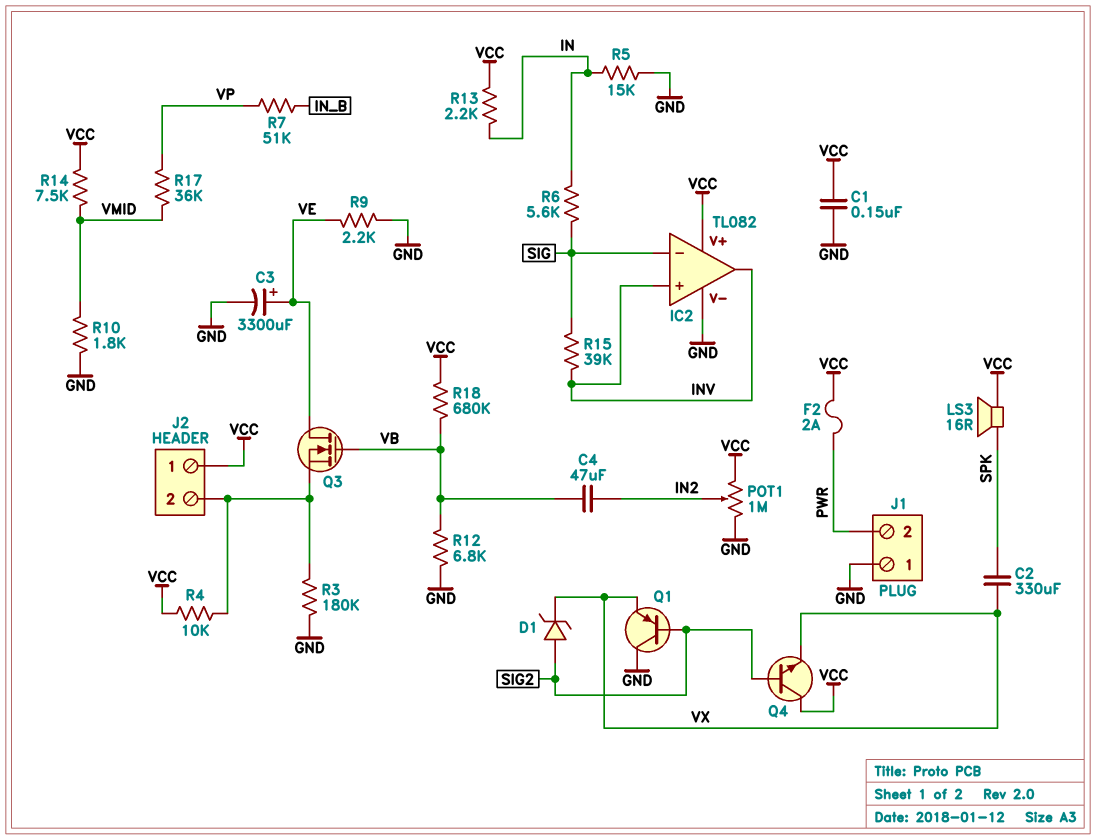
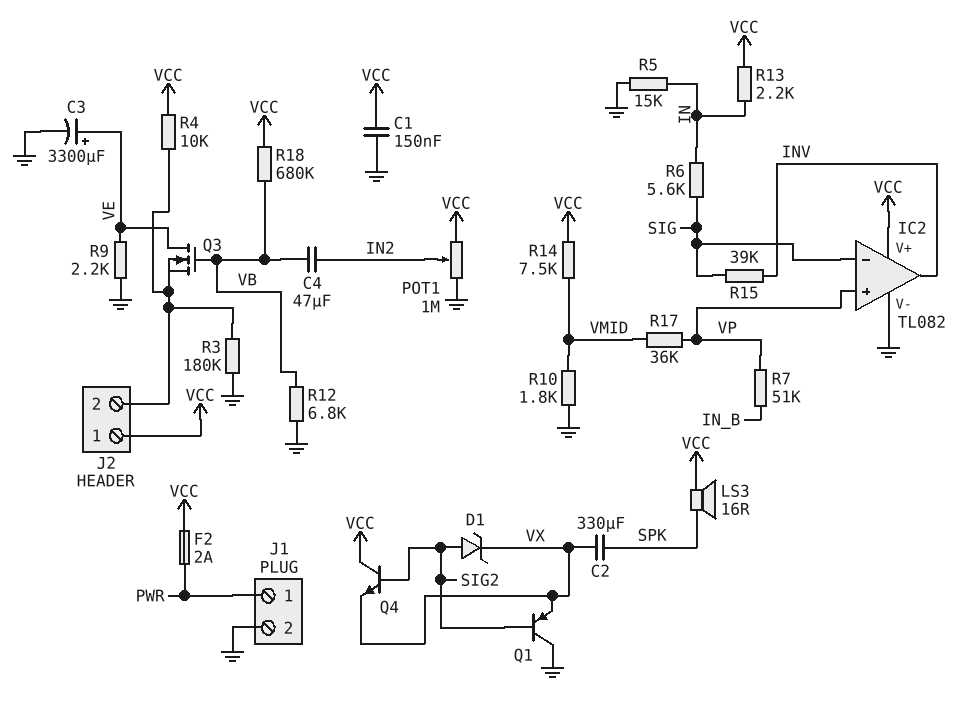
IC2 pin in+: INV -> VP
J1 pin 1: GND -> PWR
J1 pin 2: PWR -> GND

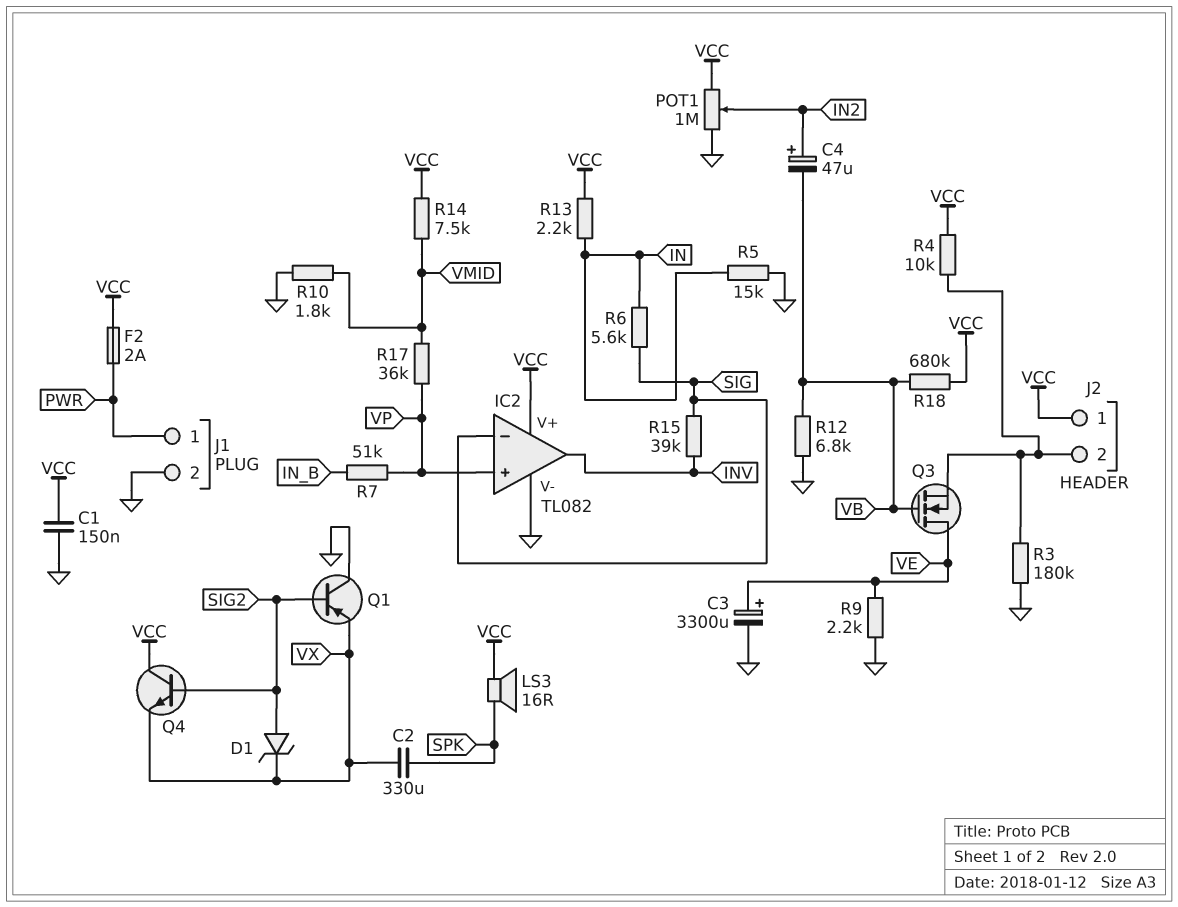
C4: 47uF (IN2, VB) -> 47uF (plus IN2, minus VB)

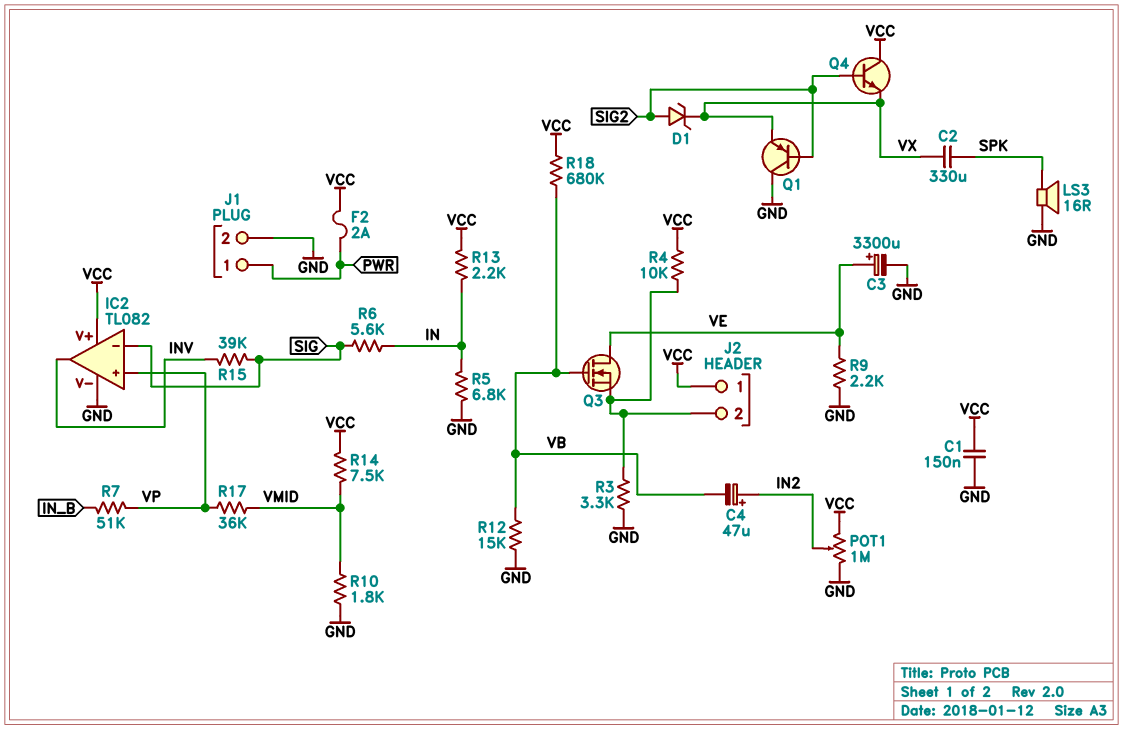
LS3: speaker 16R (SPK, VCC) -> speaker 16R (GND, SPK)
R3: 180k (GND, J2/2) -> 3.3k (GND, J2/2)
R5: 15k (GND, IN) -> 6.8k (GND, IN)
R12: 6.8k (GND, VB) -> 15k (GND, VB)

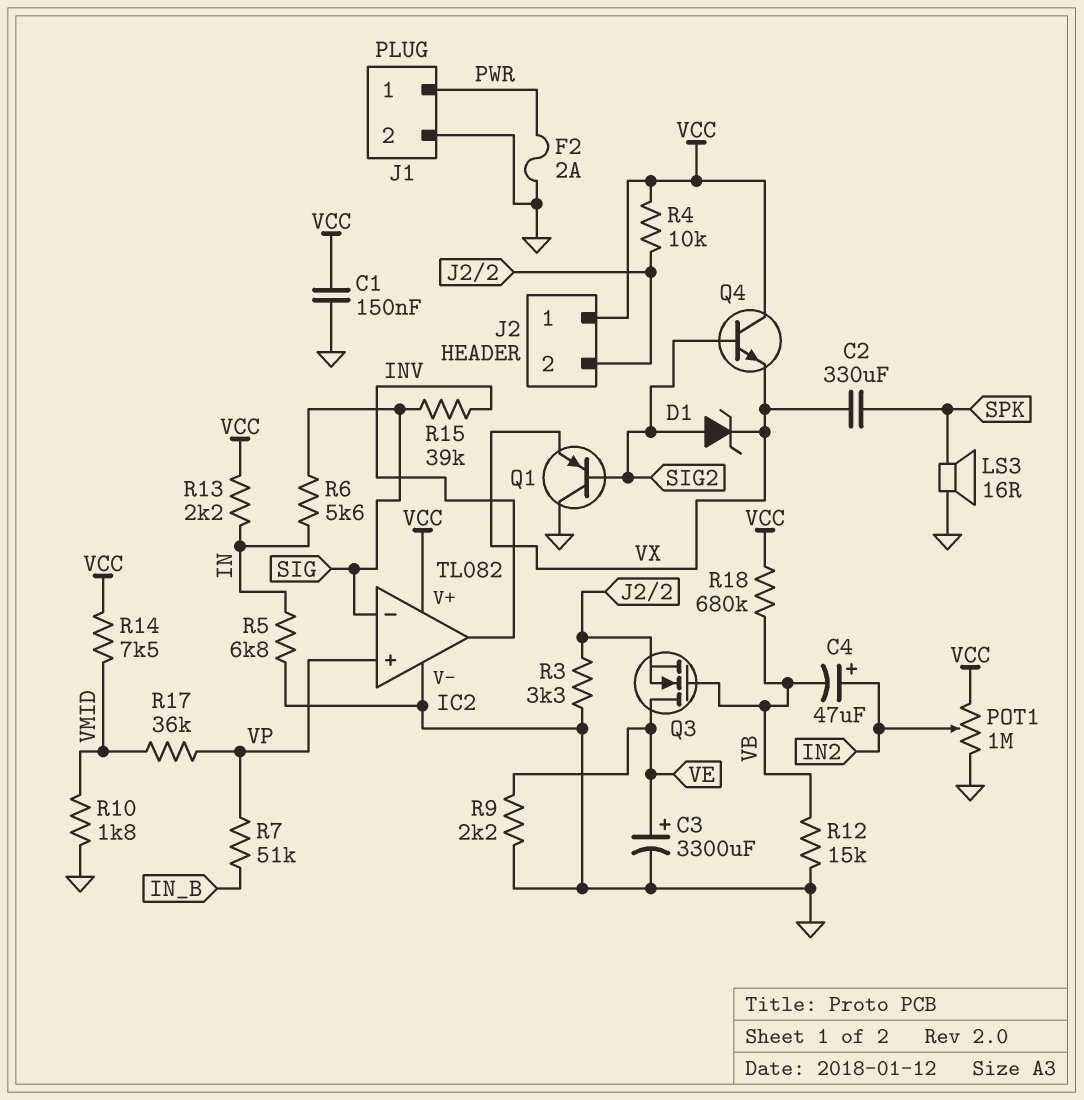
F2: 2A (PWR, VCC) -> 2A (GND, PWR)

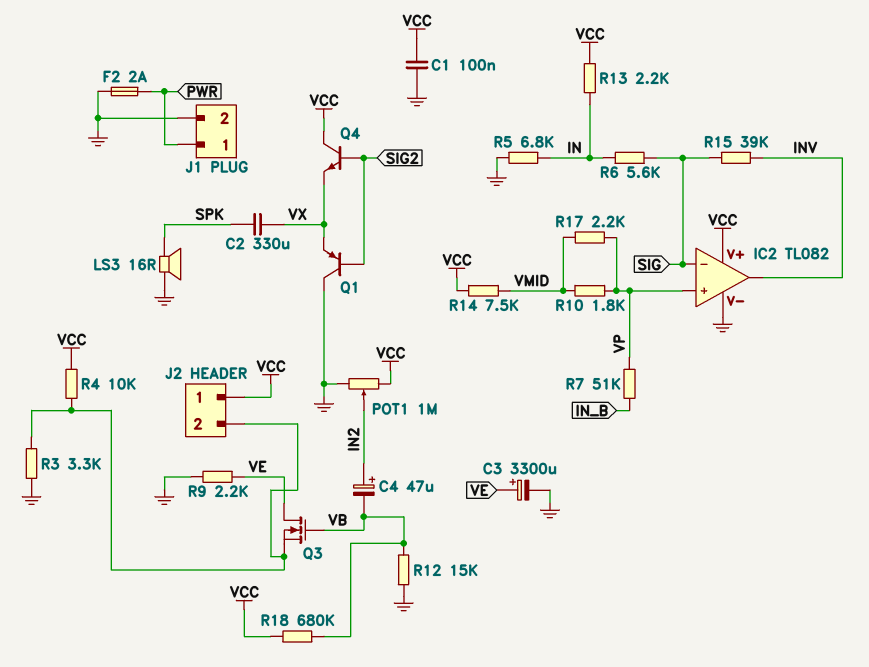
C1: 150nF (GND, VCC) -> 100nF (GND, VCC)
D1: zener (A SIG2, K VX) -> none
R10: 1.8k (GND, VMID) -> 1.8k (VMID, VP)
R17: 36k (VMID, VP) -> 2.2k (VMID, VP)

